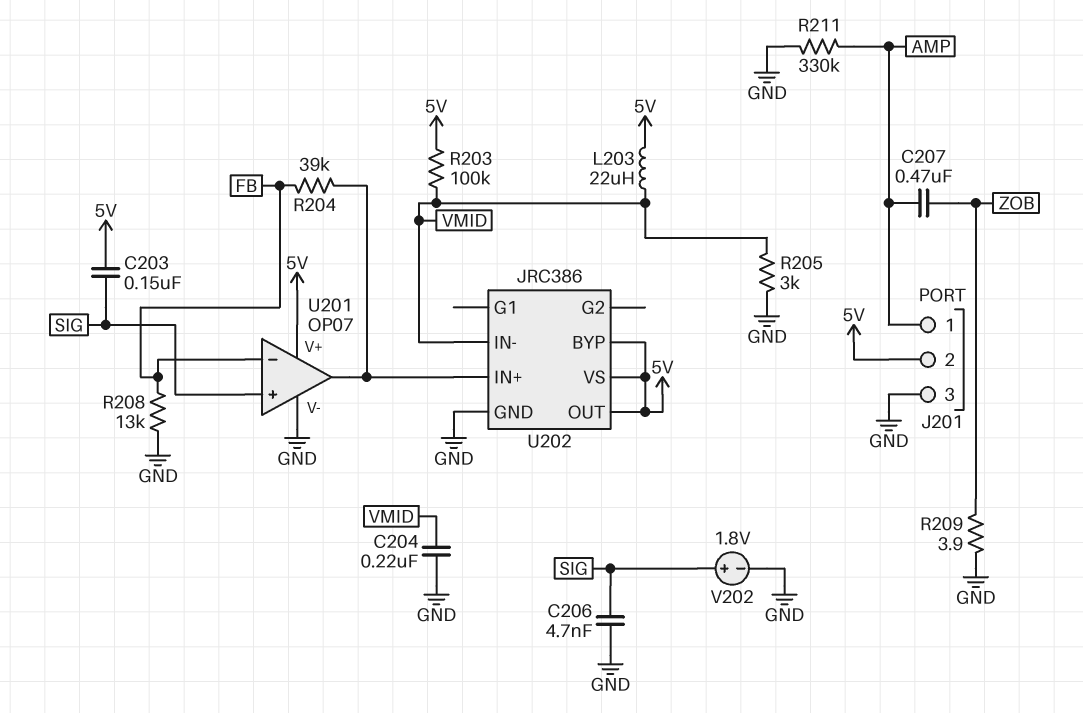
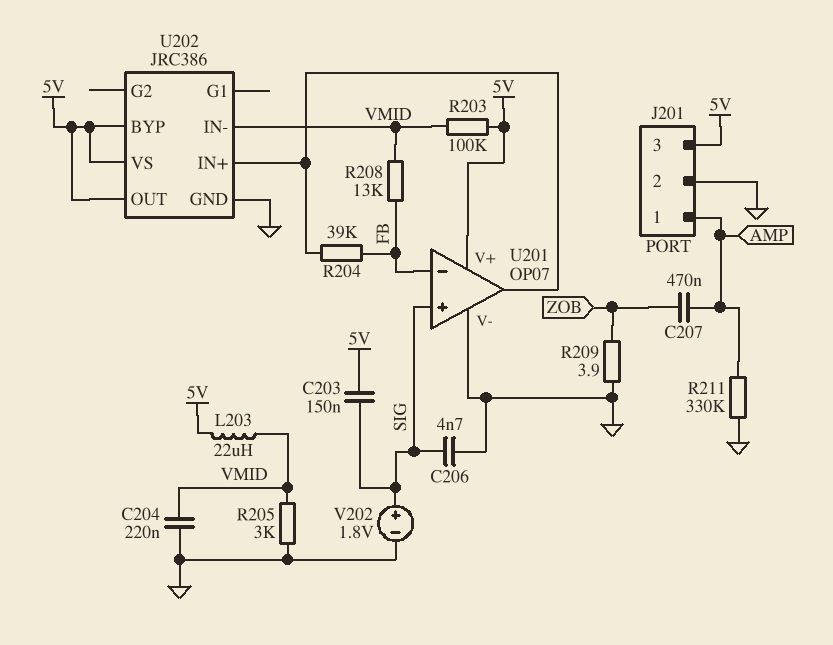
J201 pin 2: 5V -> GND
J201 pin 3: GND -> 5V
R208: 13k (FB, GND) -> 13k (FB, VMID)

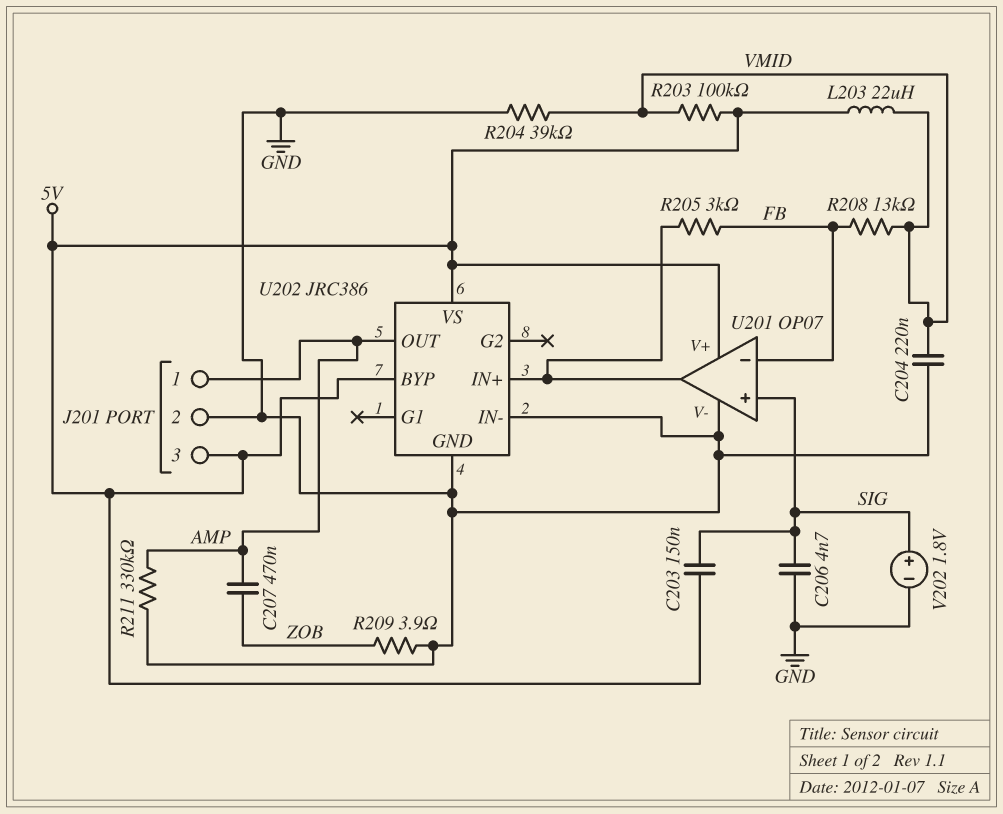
R204: 39k (FB, U201/out) -> 39k (GND, VMID)
R205: 3k (GND, VMID) -> 3k (FB, U201/out)
U202 pin IN-: VMID -> GND
U202 pin OUT: 5V -> AMP

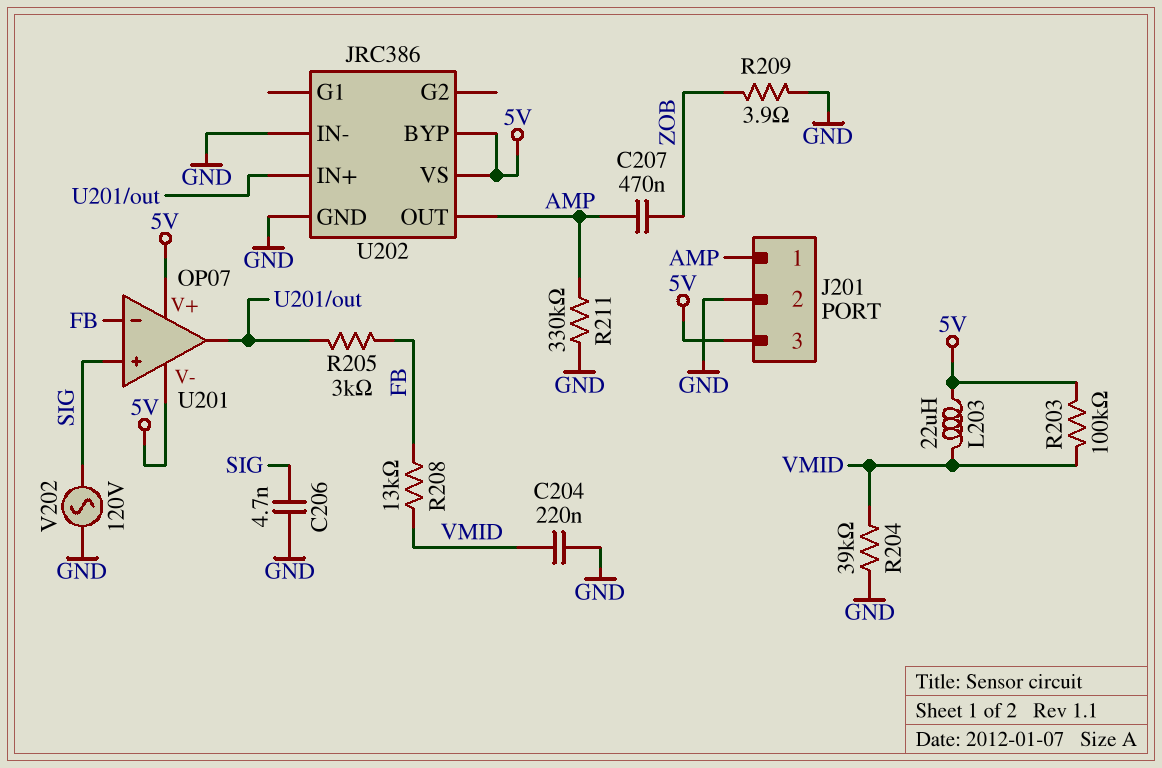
C203: 150nF (5V, SIG) -> none
U201 pin V-: GND -> 5V
V202: 1.8V (plus SIG, minus GND) -> AC 120V (GND, SIG)

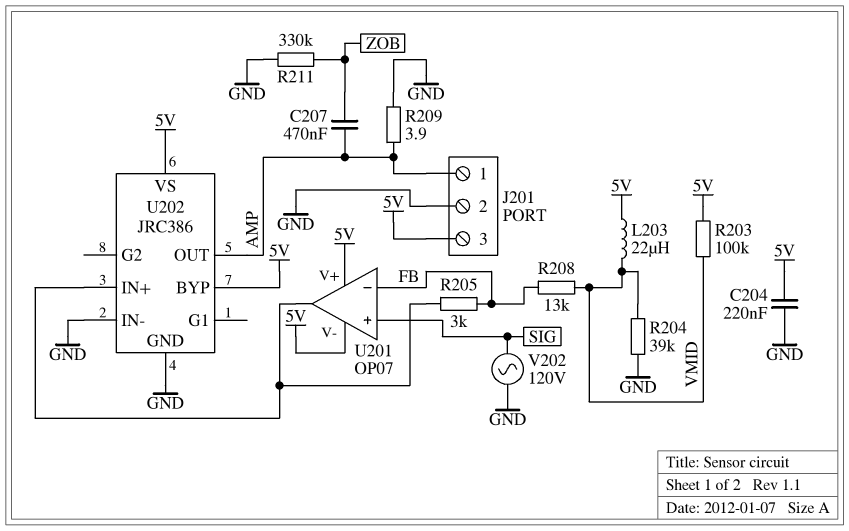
C204: 220nF (GND, VMID) -> 220nF (5V, GND)
C206: 4.7nF (GND, SIG) -> none
R209: 3.9 (GND, ZOB) -> 3.9 (AMP, GND)
R211: 330k (AMP, GND) -> 330k (GND, ZOB)

